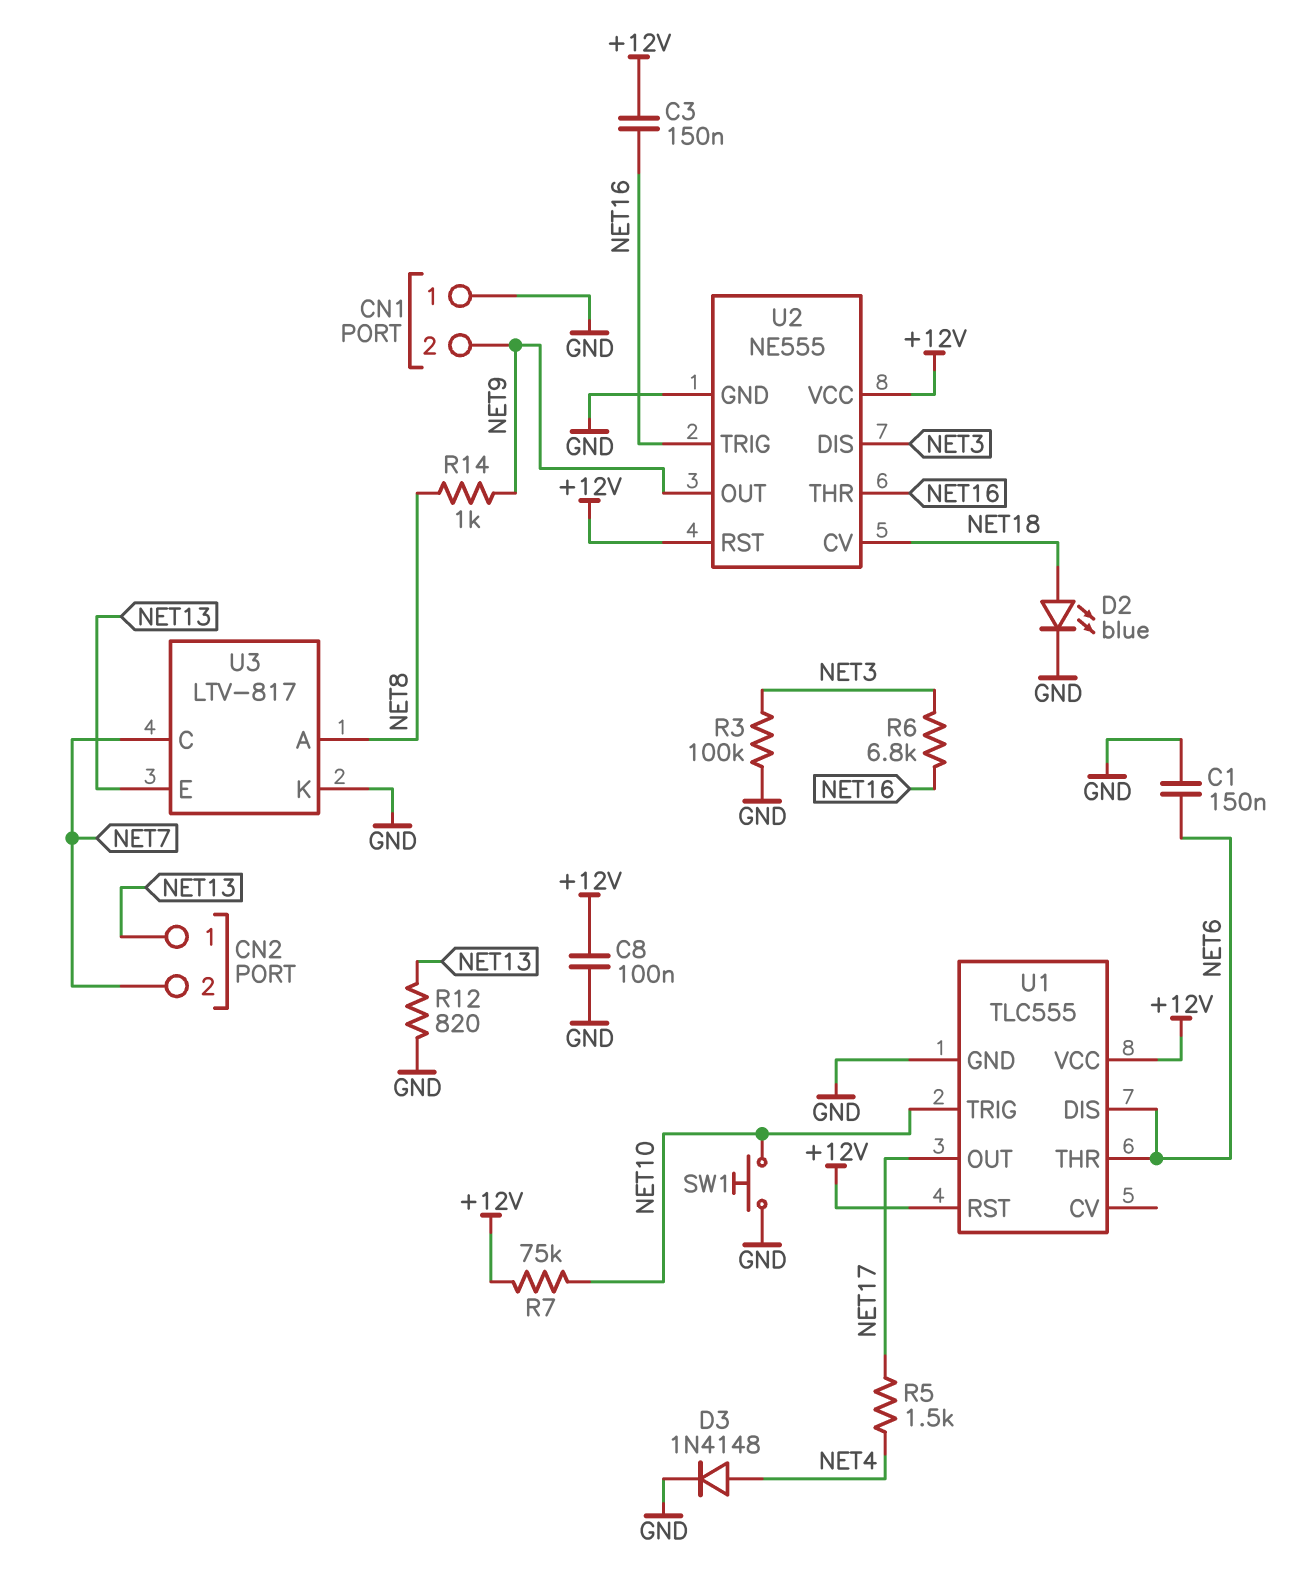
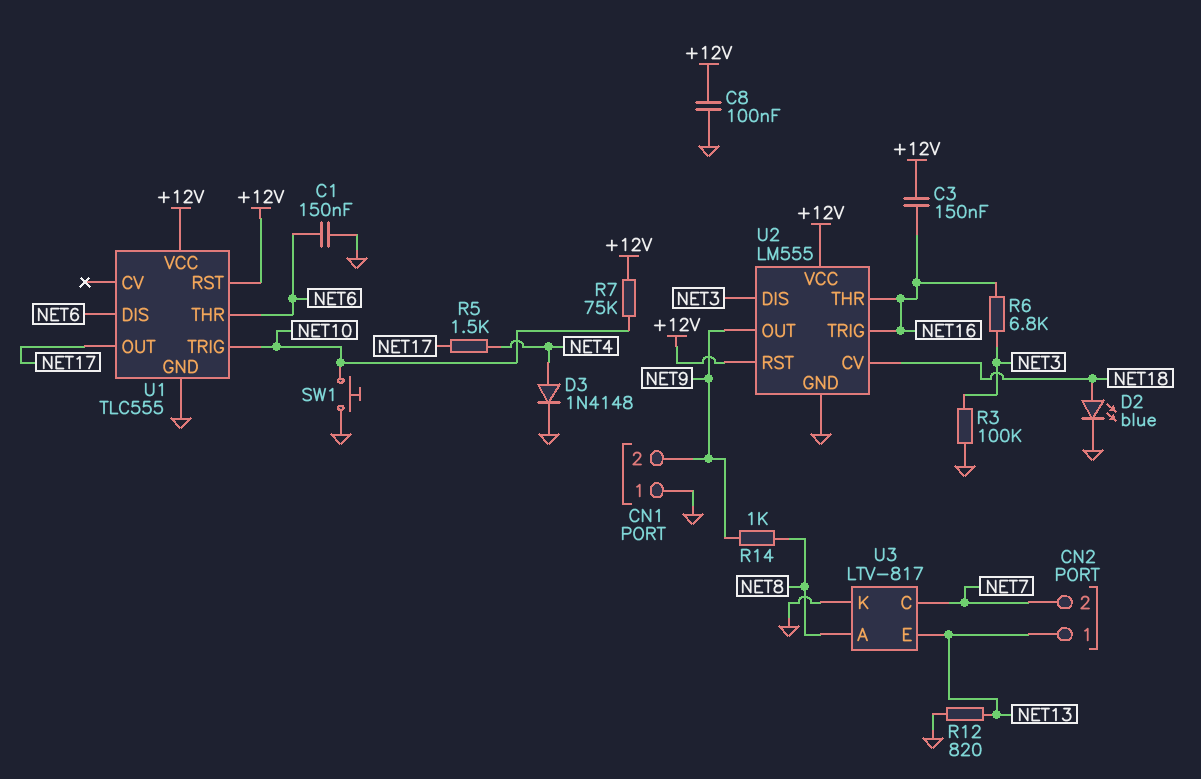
U2: NE555 -> LM555

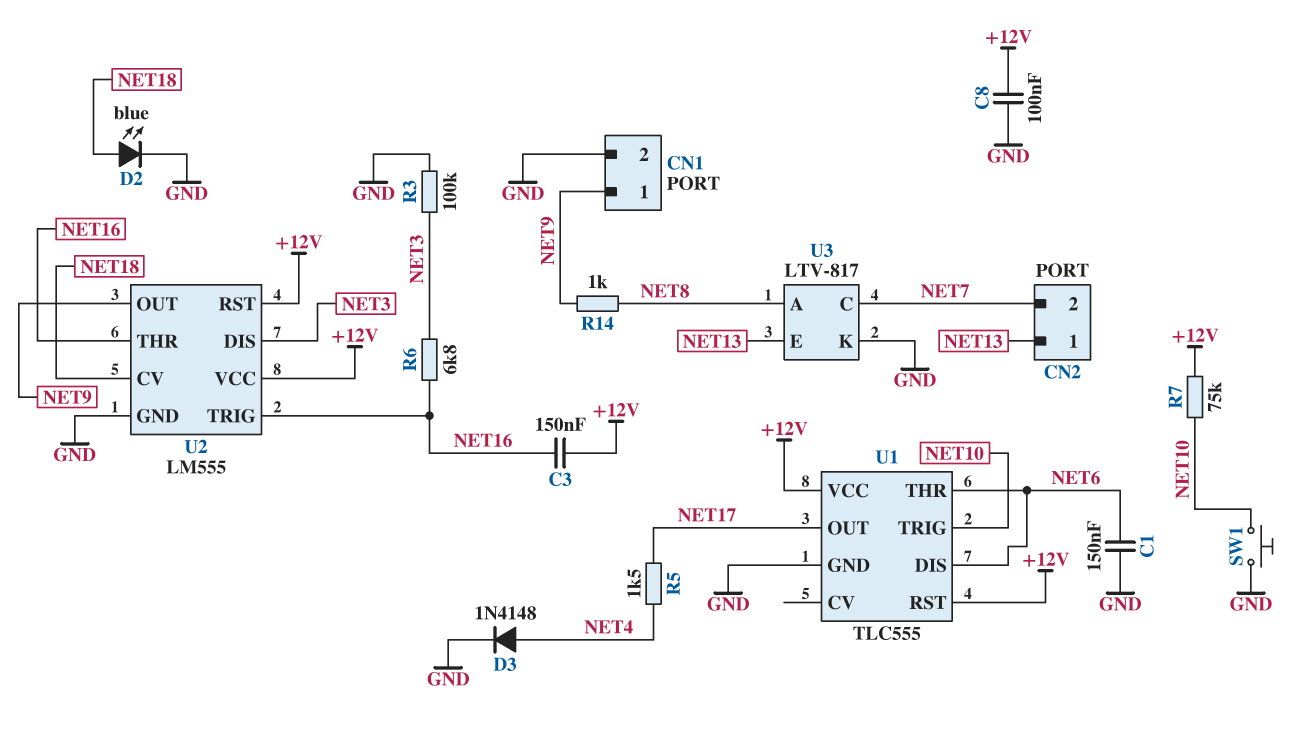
CN1 pin 1: GND -> NET9
CN1 pin 2: NET9 -> GND
R12: 820 (GND, NET13) -> none

